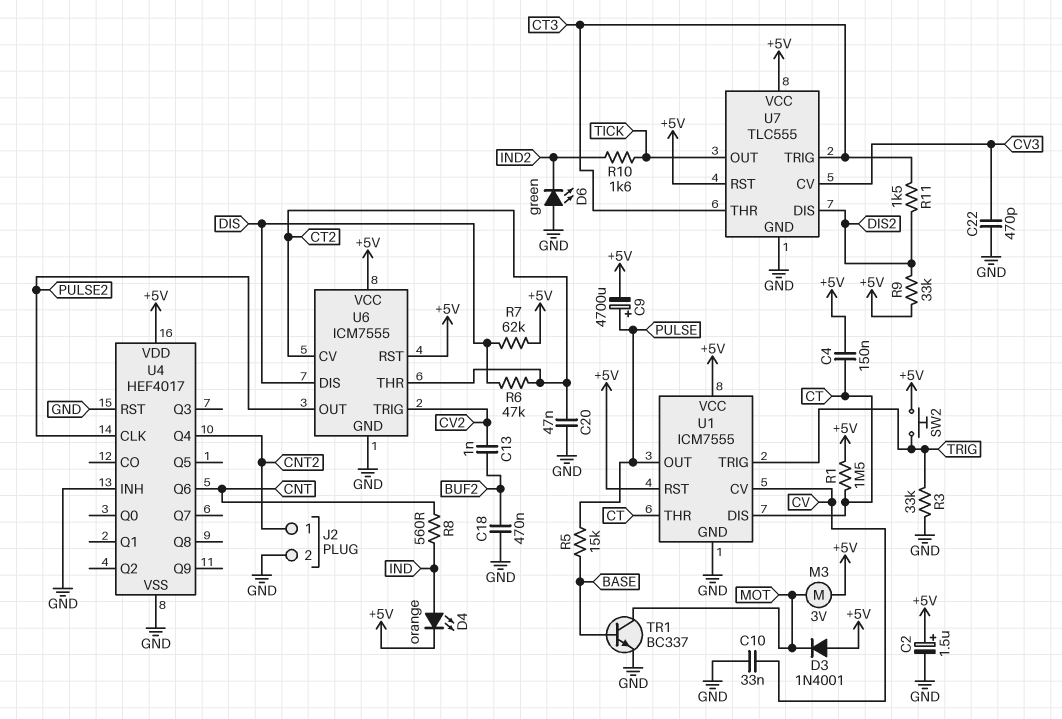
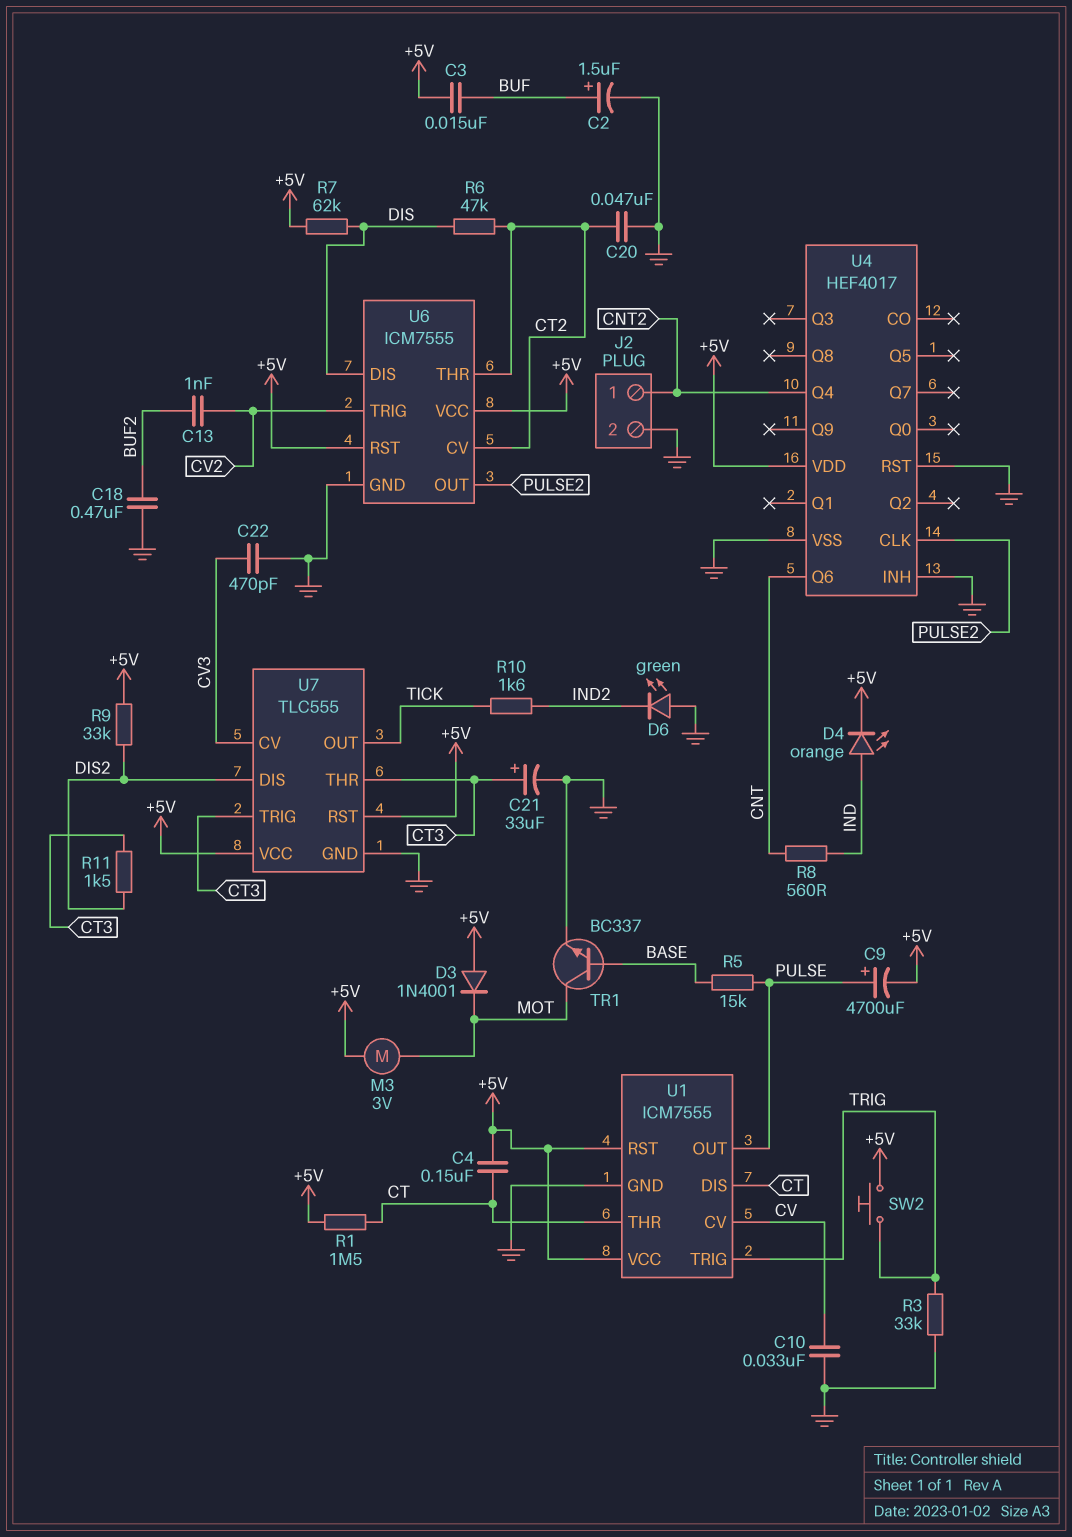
C2: 1.5uF (plus +5V, minus GND) -> 1.5uF (plus BUF, minus GND)
C3: none -> 15nF (+5V, BUF)
C21: none -> 33uF (plus CT3, minus GND)

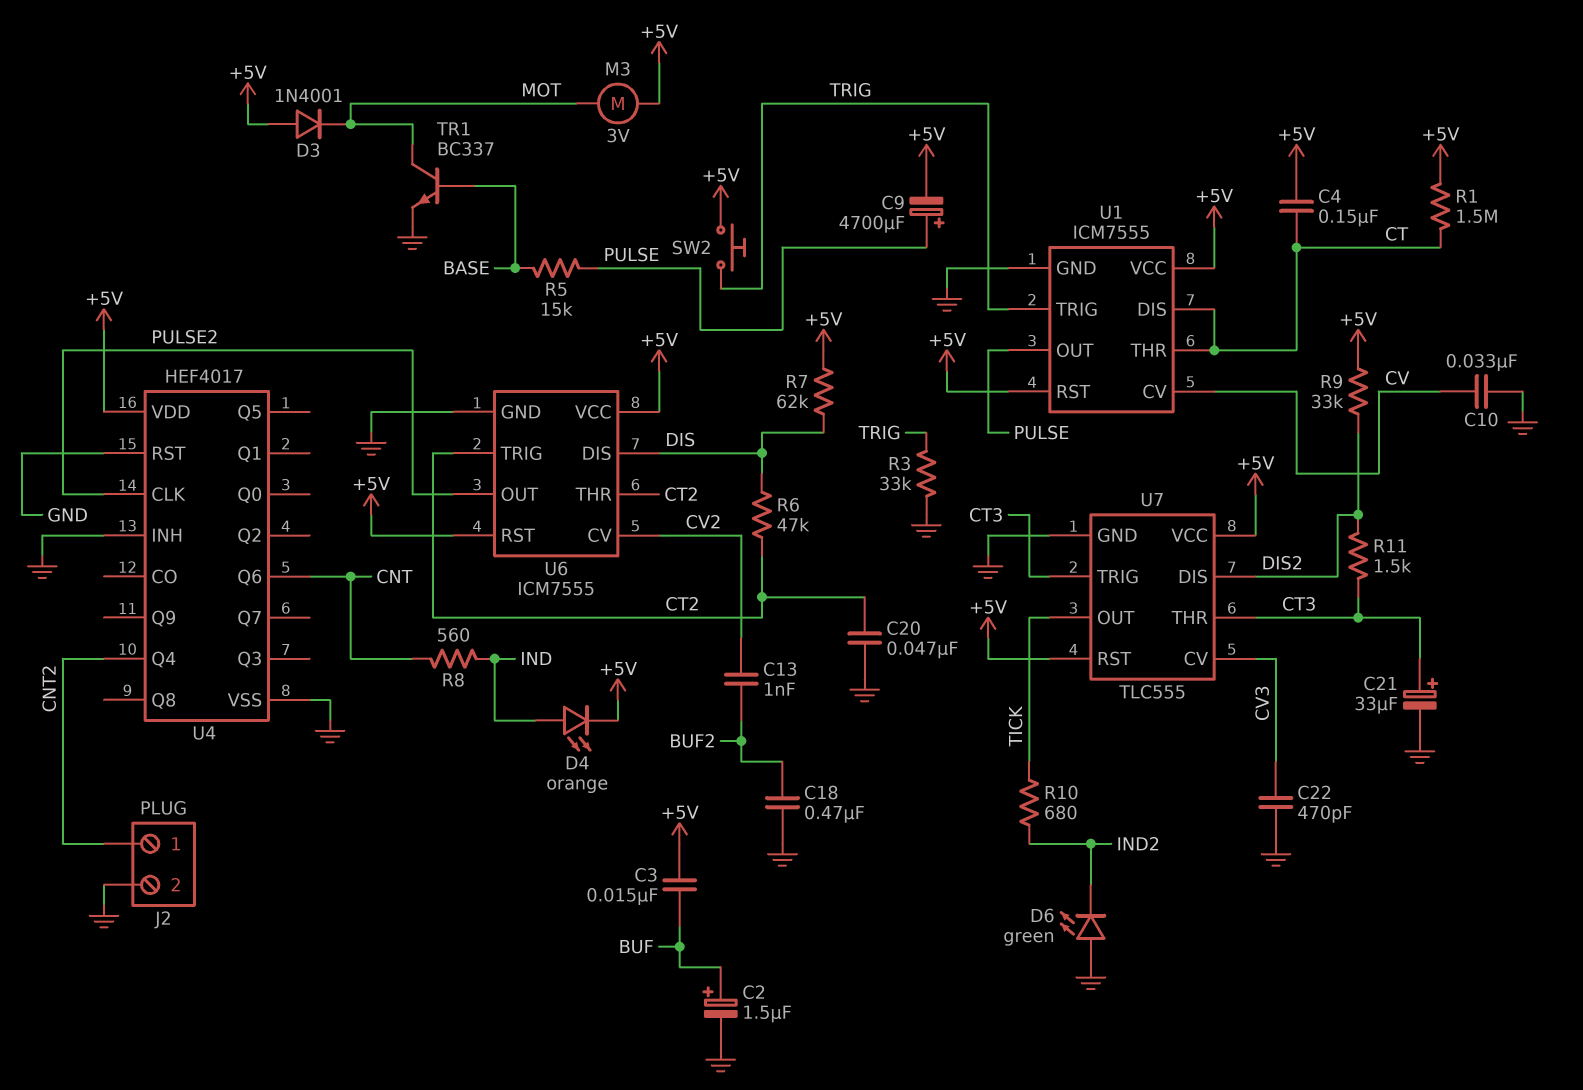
R10: 1.6k (IND2, TICK) -> 680 (IND2, TICK)
U6 pin CV: CT2 -> CV2
U6 pin TRIG: CV2 -> CT2

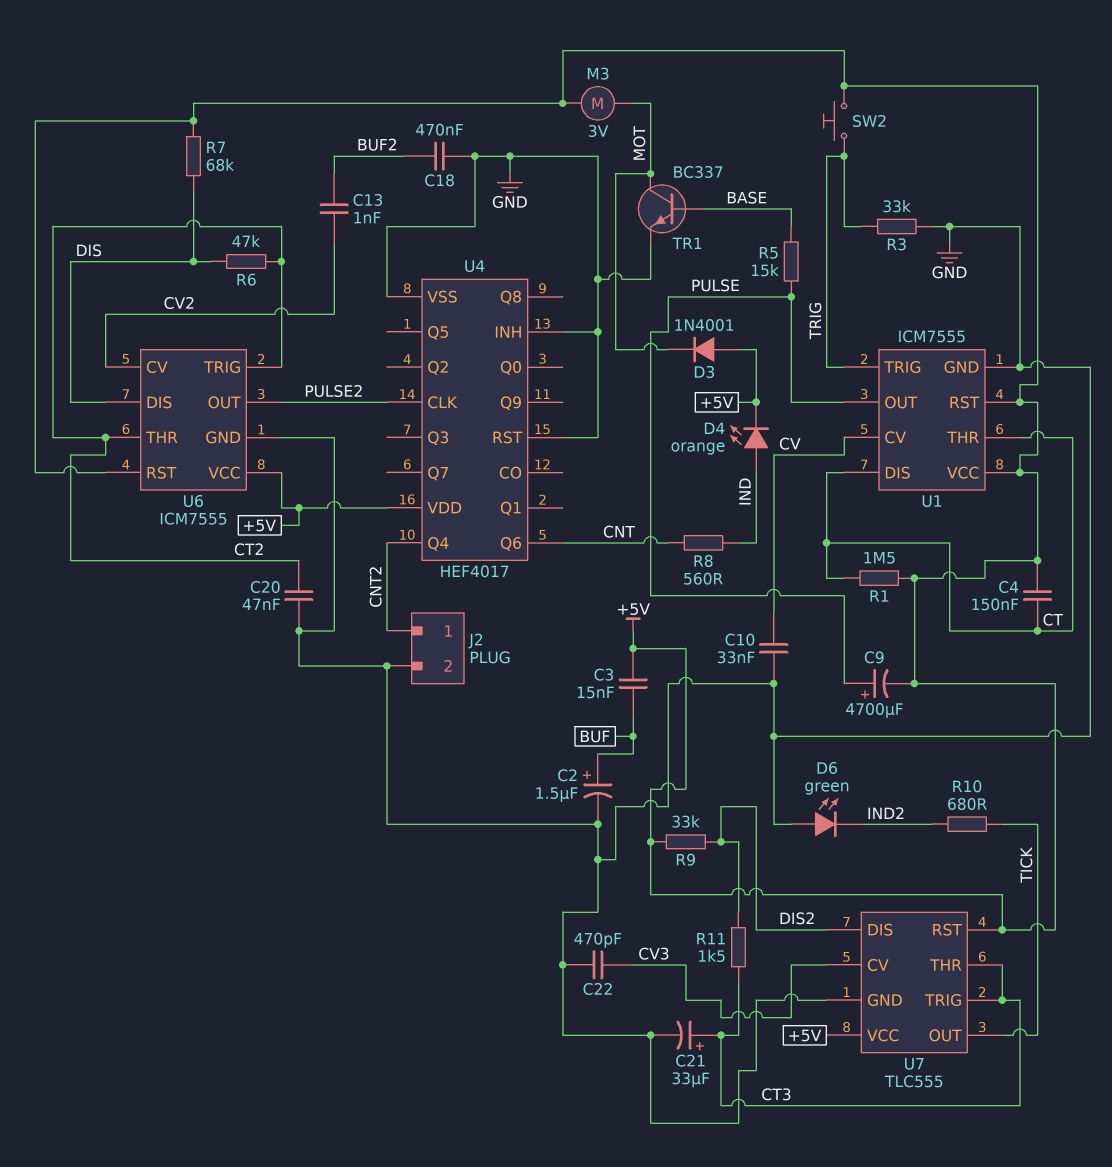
R7: 62k (+5V, DIS) -> 68k (+5V, DIS)

